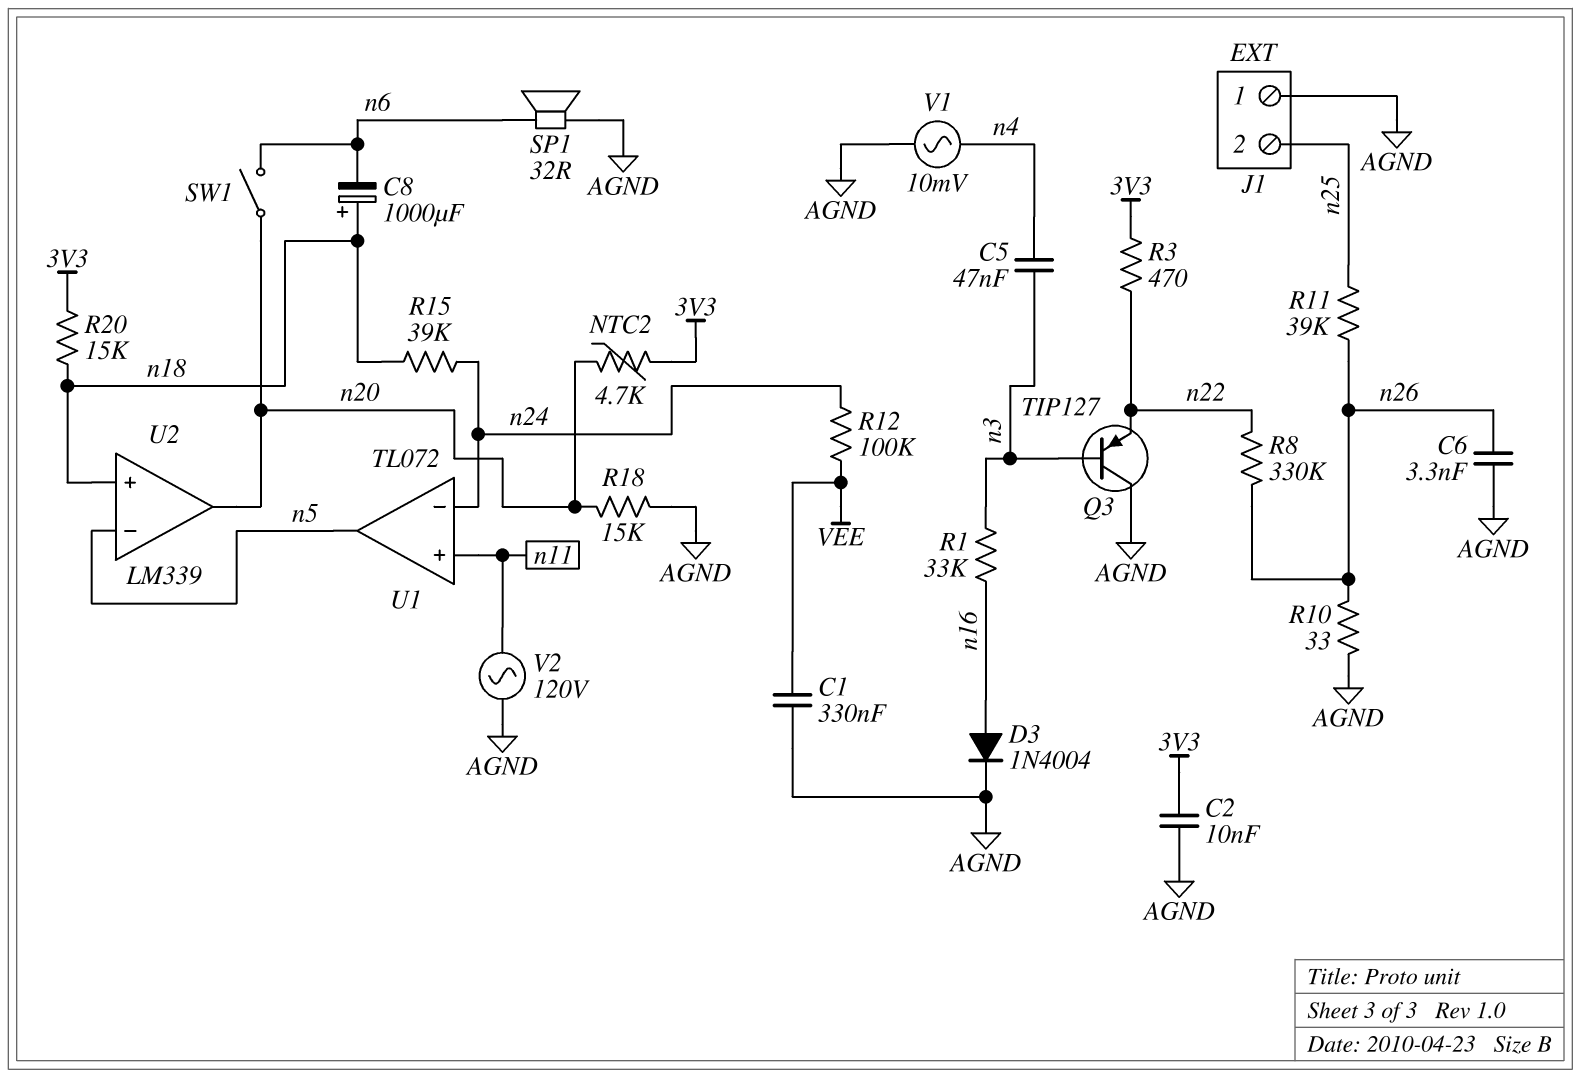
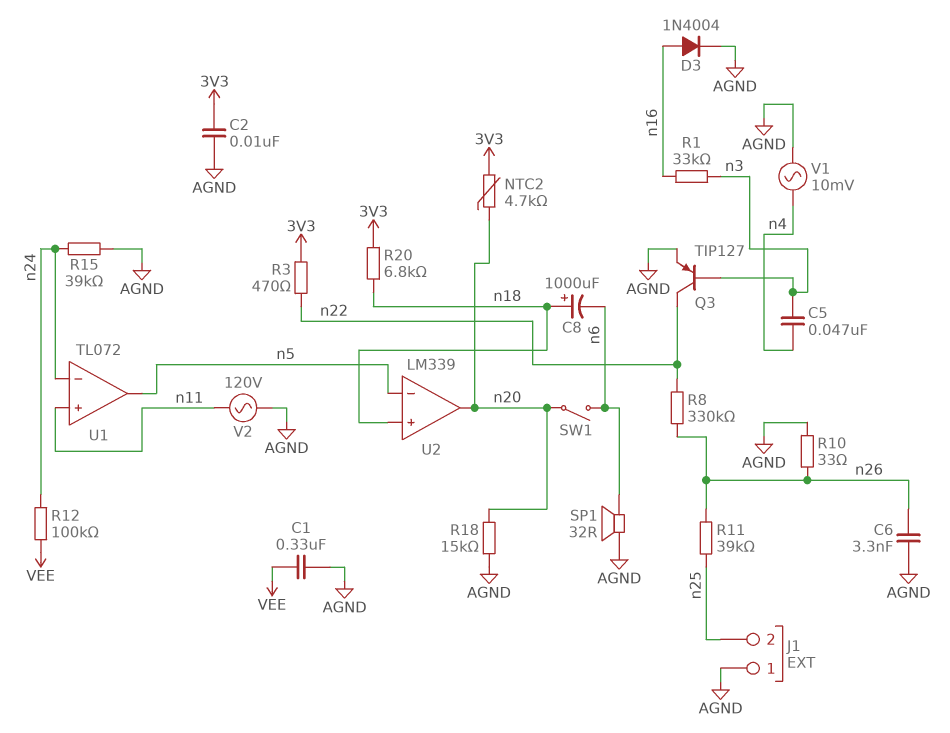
Q3: PNP TIP127 (B n3, C AGND, E n22) -> PNP TIP127 (B n3, C n22, E AGND)
R15: 39k (n18, n24) -> 39k (AGND, n24)
R20: 15k (3V3, n18) -> 6.8k (3V3, n18)

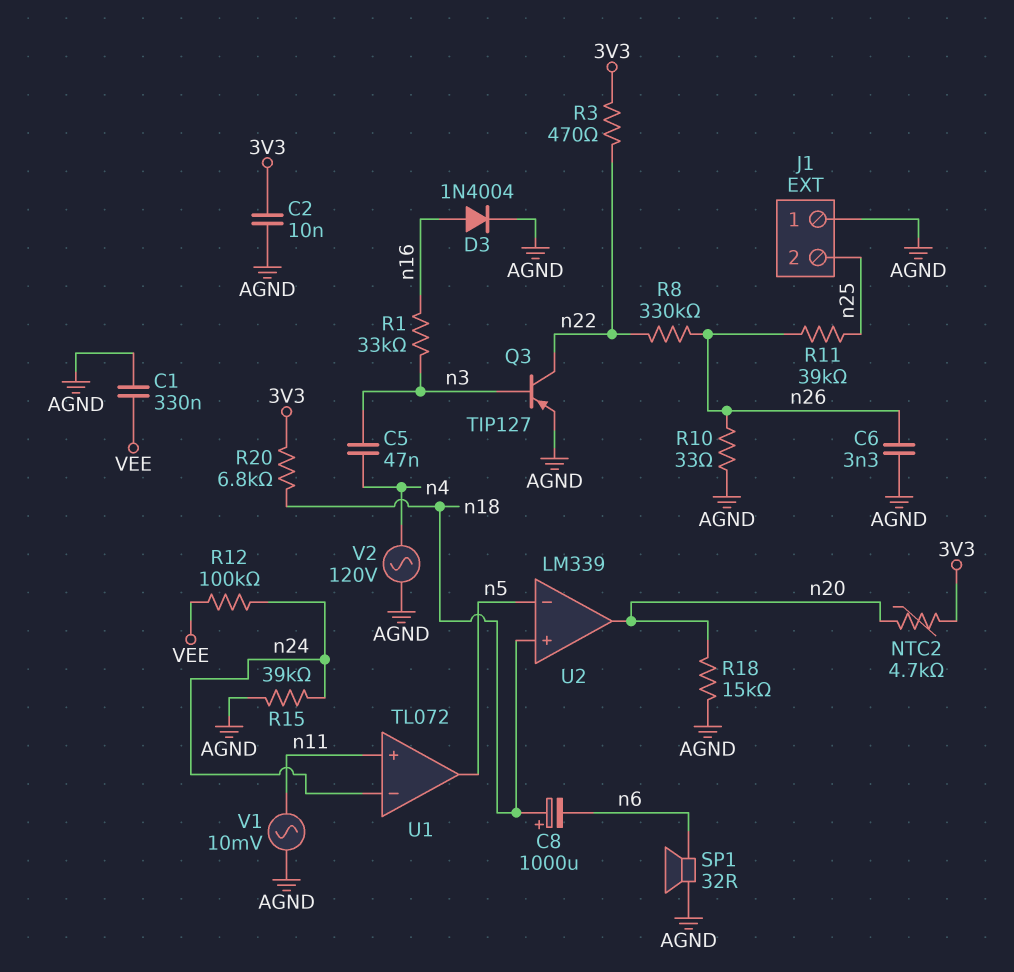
SW1: switch (n6, n20) -> none
V1: AC 10mV (AGND, n4) -> AC 10mV (AGND, n11)
V2: AC 120V (AGND, n11) -> AC 120V (AGND, n4)

